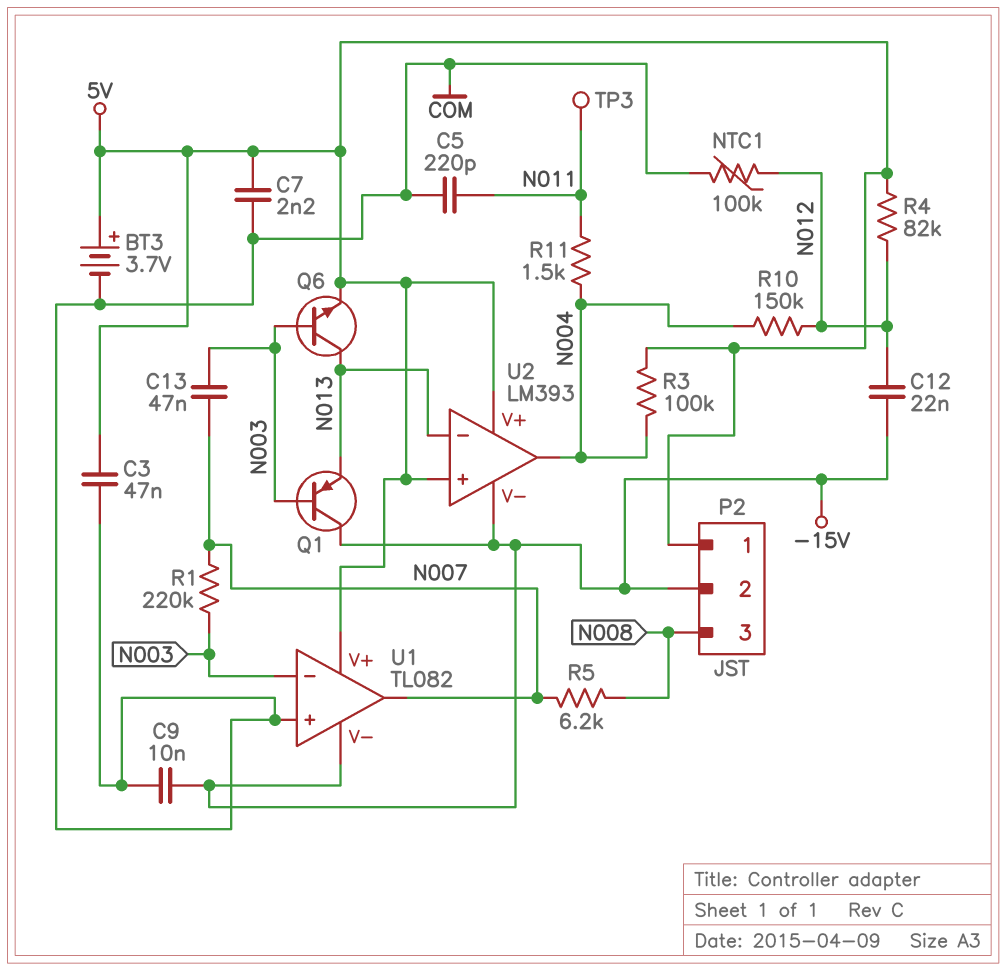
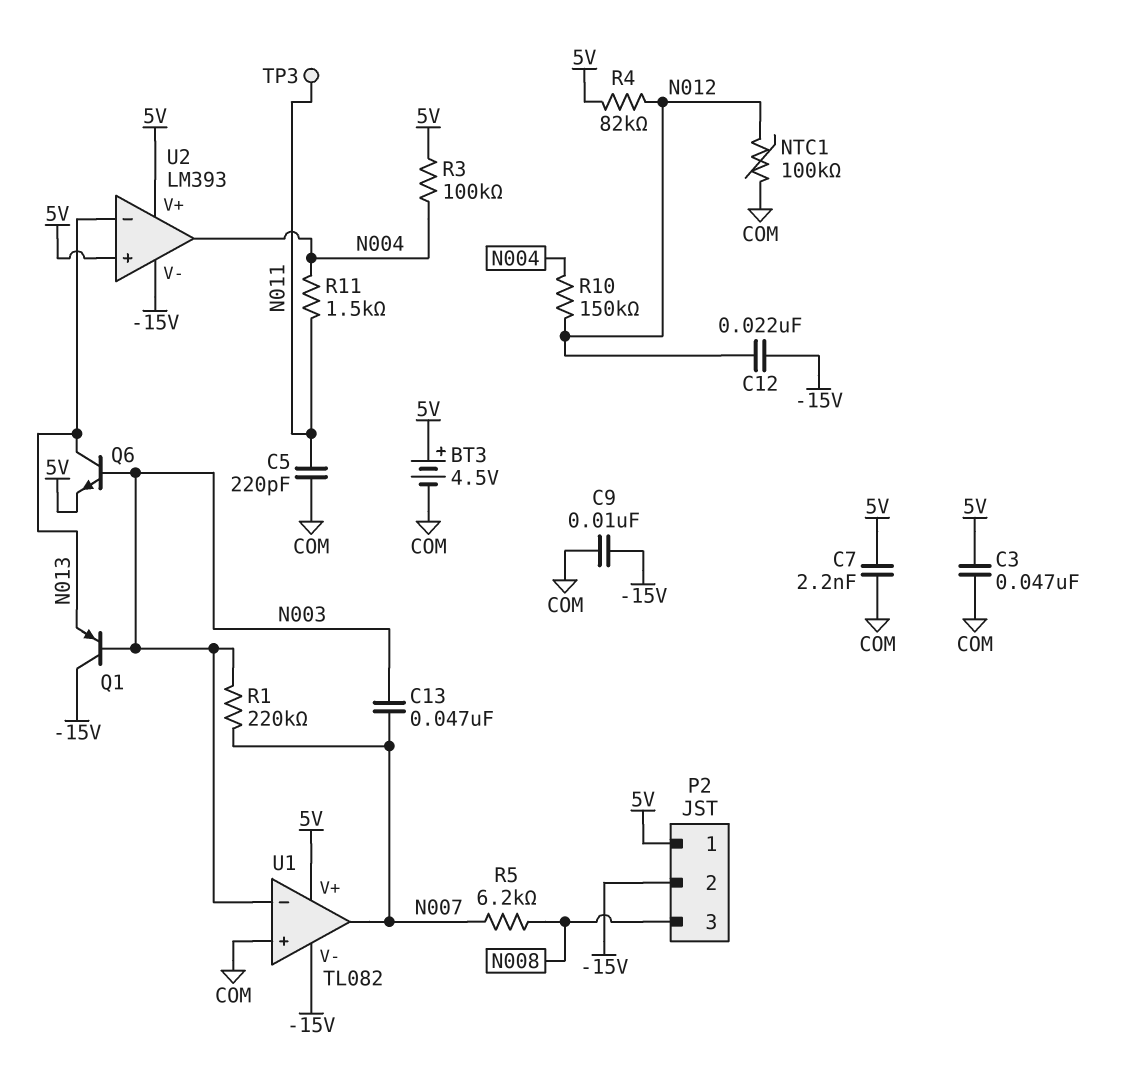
BT3: 3.7V (plus 5V, minus COM) -> 4.5V (plus 5V, minus COM)

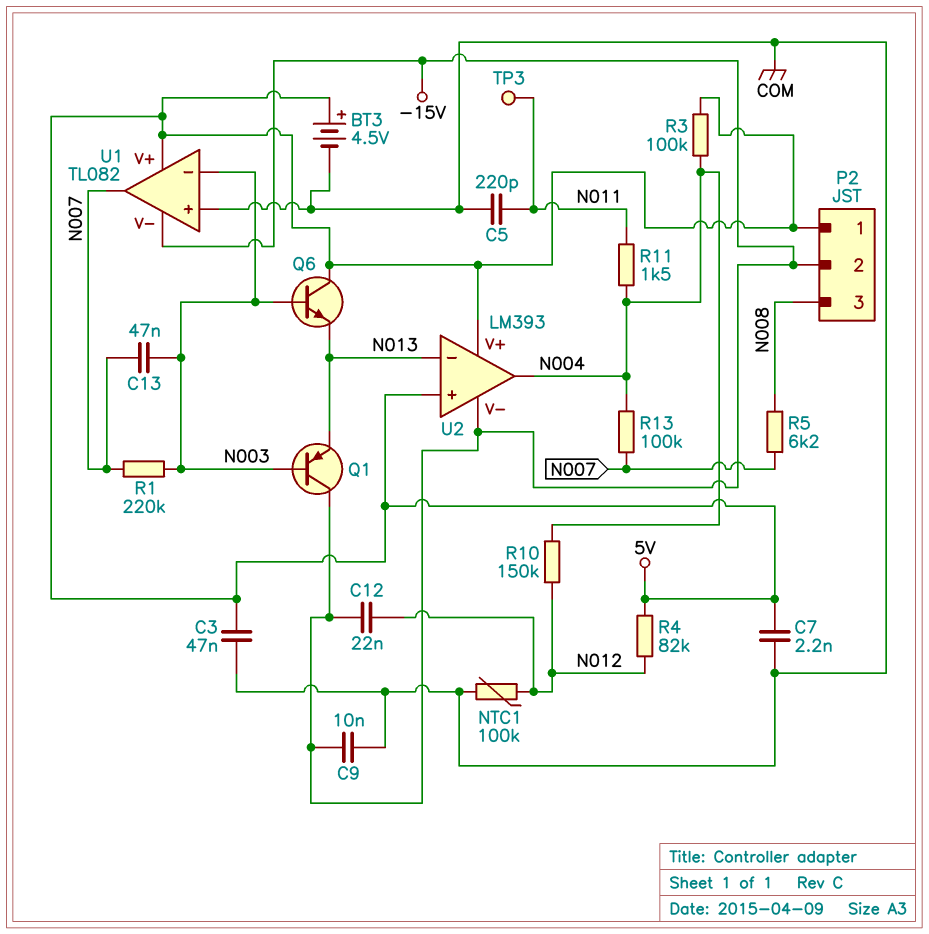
Q6: NPN (B N003, C N013, E 5V) -> NPN (B N003, C 5V, E N013)
R13: none -> 100k (N004, N007)

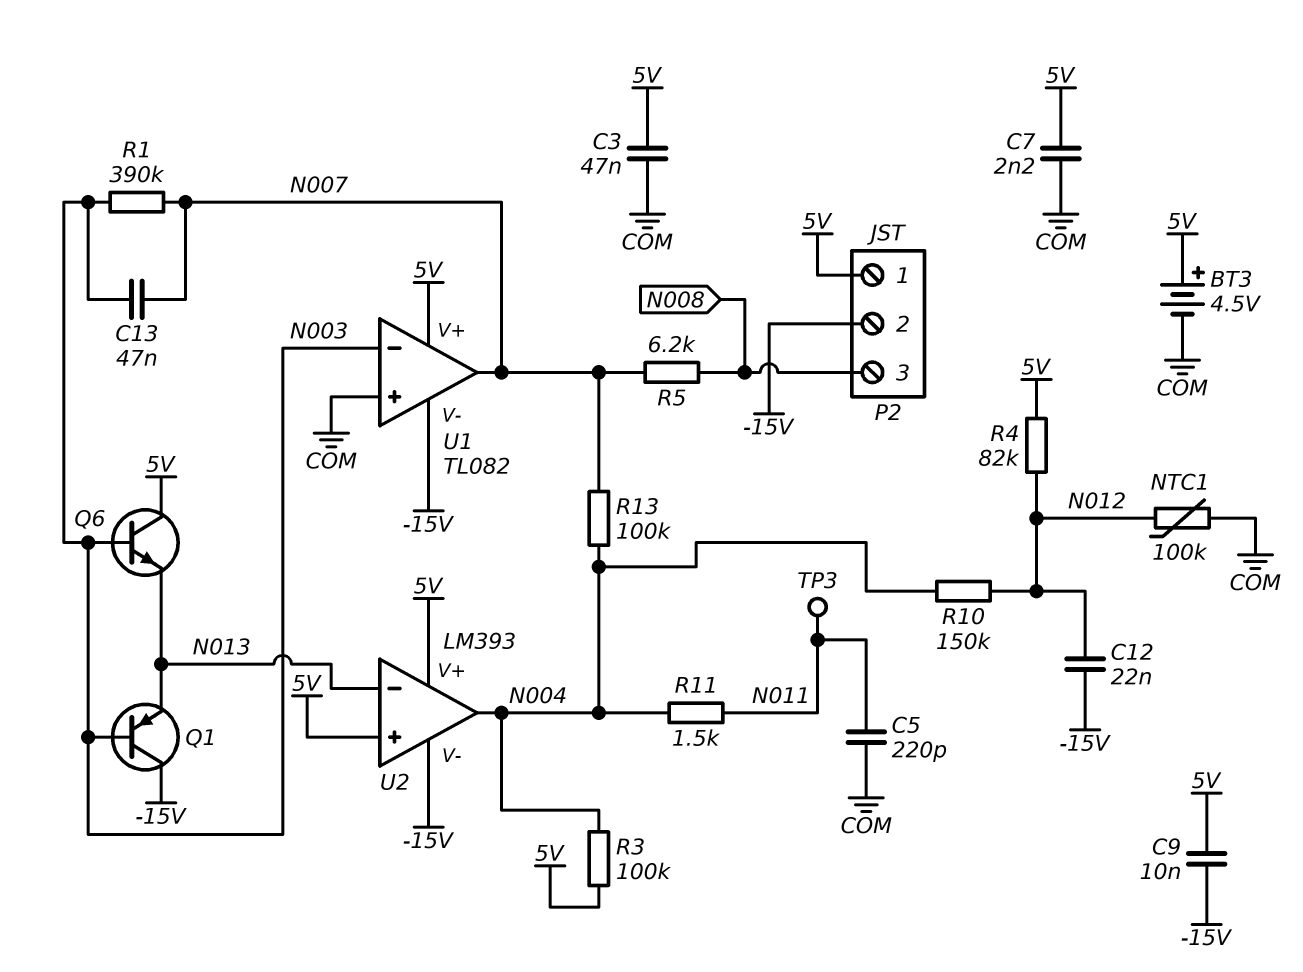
C9: 10nF (-15V, COM) -> 10nF (-15V, 5V)
R1: 220k (N003, N007) -> 390k (N003, N007)

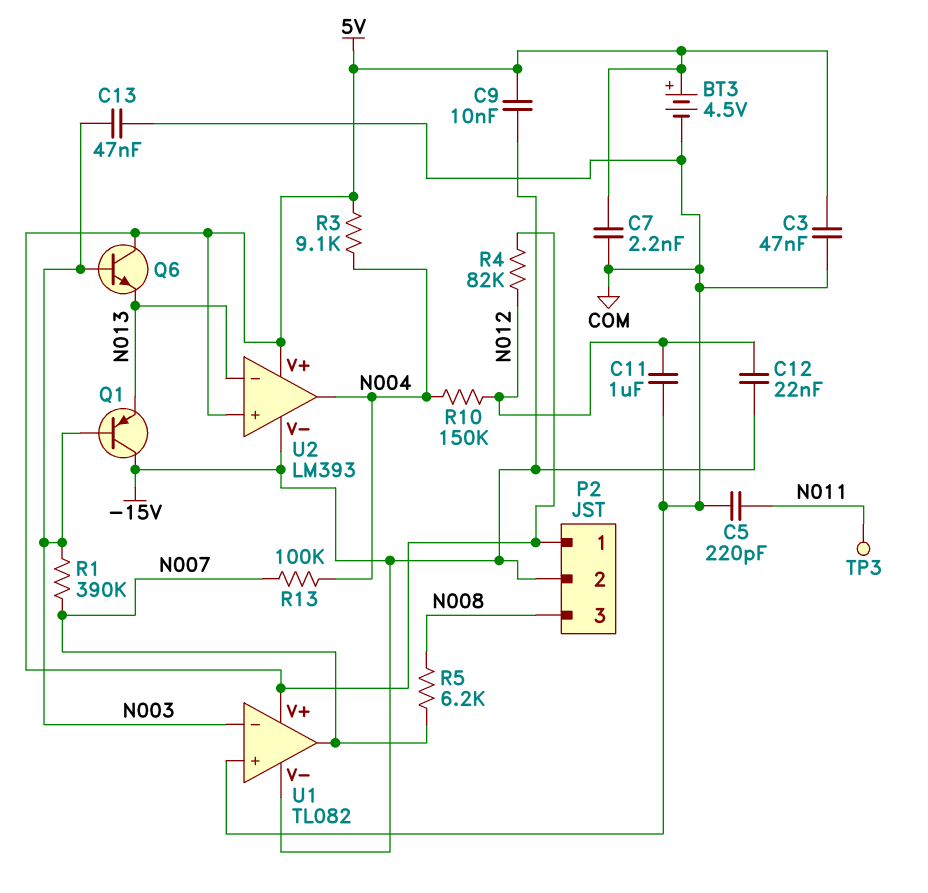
C11: none -> 1uF (COM, N012)
C13: 47nF (N003, N007) -> 47nF (COM, N003)
NTC1: 100k (COM, N012) -> none
R3: 100k (5V, N004) -> 9.1k (5V, N004)
R11: 1.5k (N004, N011) -> none

